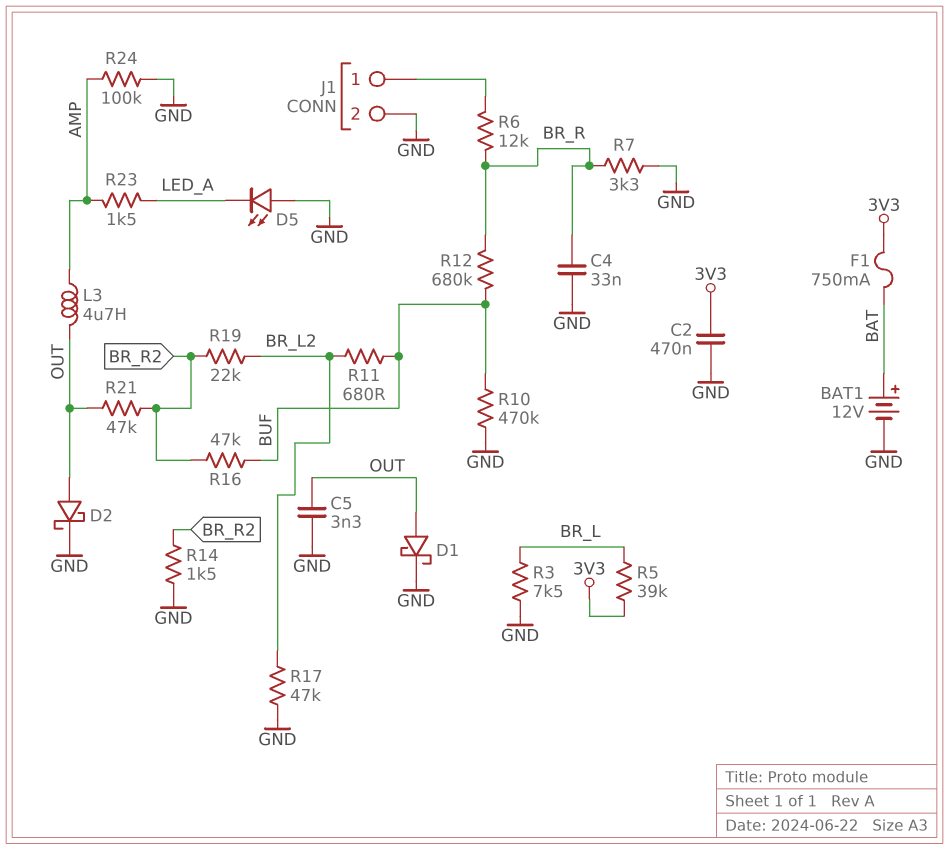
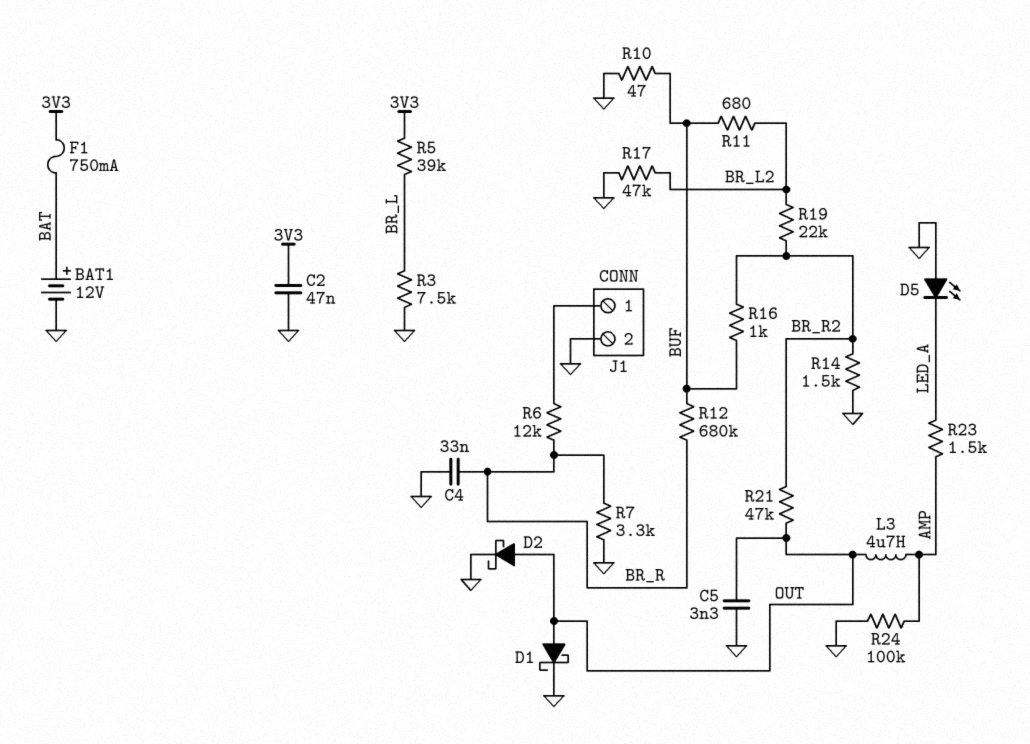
C2: 470nF (3V3, GND) -> 47nF (3V3, GND)
R10: 470k (BUF, GND) -> 47 (BUF, GND)
R16: 47k (BR_R2, BUF) -> 1k (BR_R2, BUF)

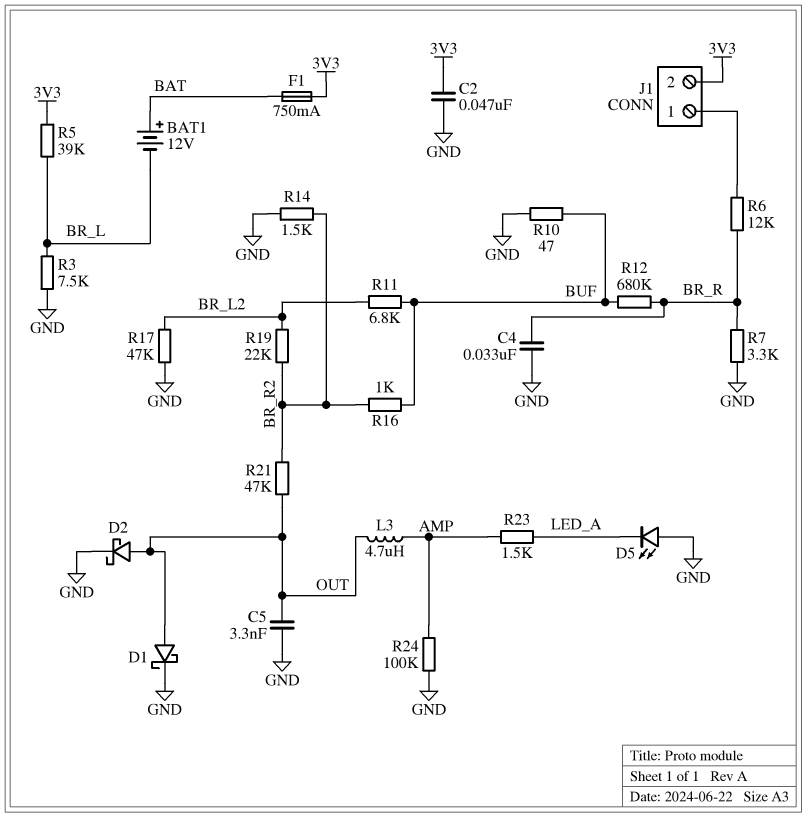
BAT1: 12V (plus BAT, minus GND) -> 12V (plus BAT, minus BR_L)
J1 pin 2: GND -> 3V3
R11: 680 (BR_L2, BUF) -> 6.8k (BR_L2, BUF)

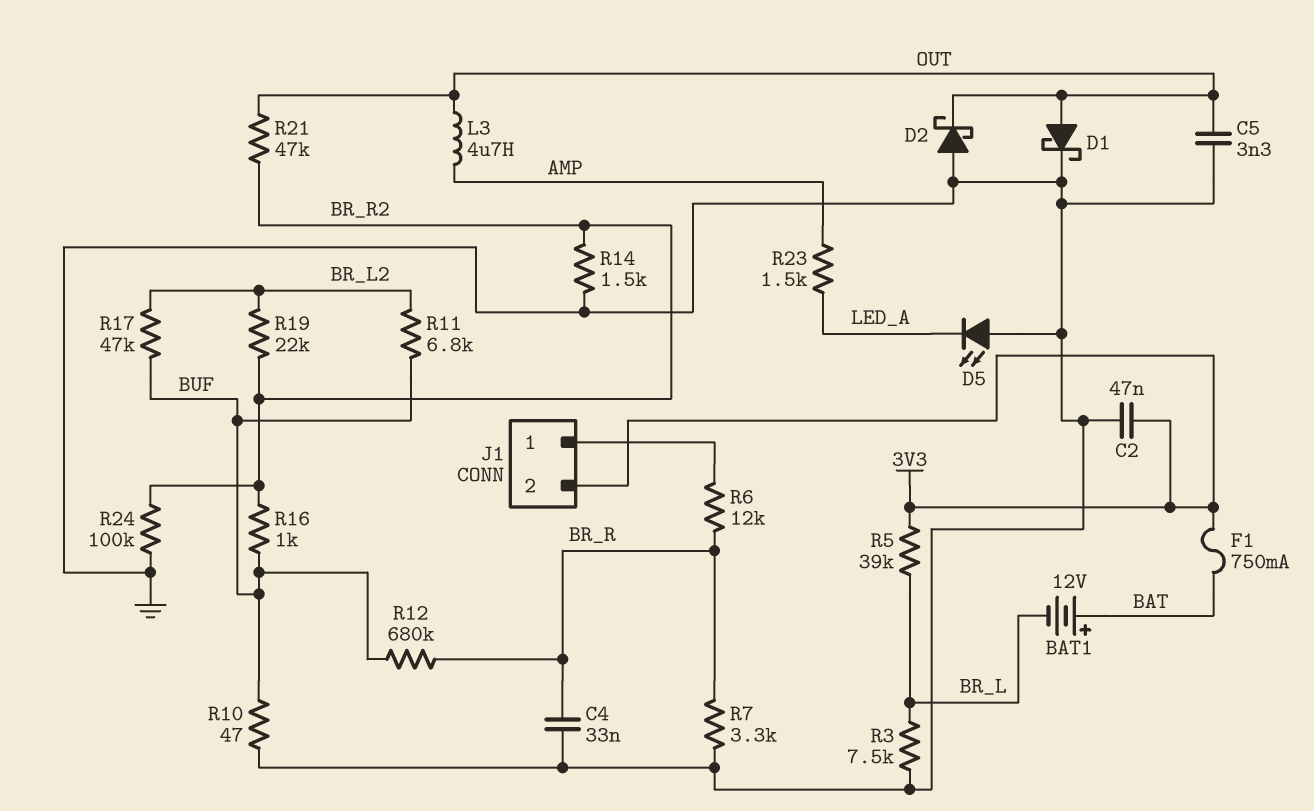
D2: schottky (A OUT, K GND) -> schottky (A GND, K OUT)
R17: 47k (BR_L2, GND) -> 47k (BR_L2, BUF)
R24: 100k (AMP, GND) -> 100k (BR_R2, GND)

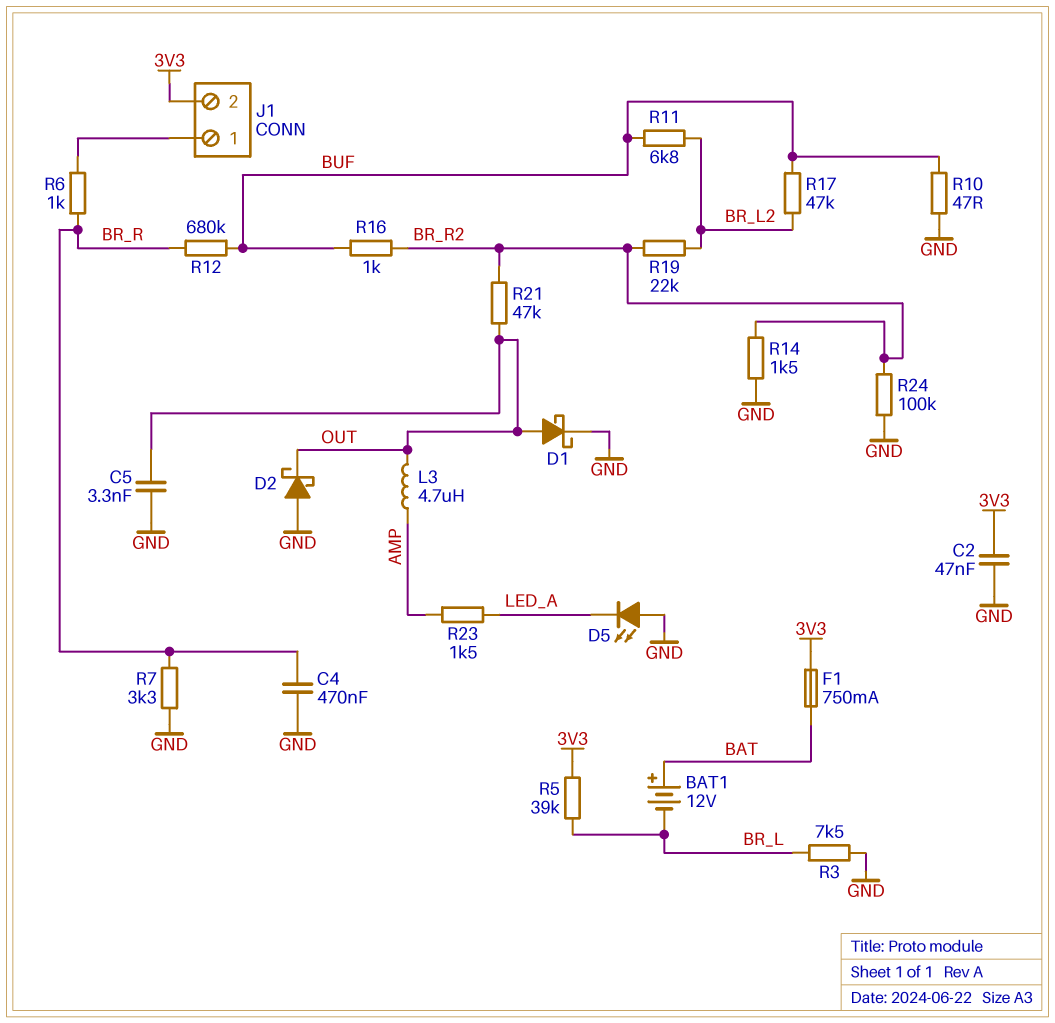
C4: 33nF (BR_R, GND) -> 470nF (BR_R, GND)
R6: 12k (BR_R, J1/1) -> 1k (BR_R, J1/1)

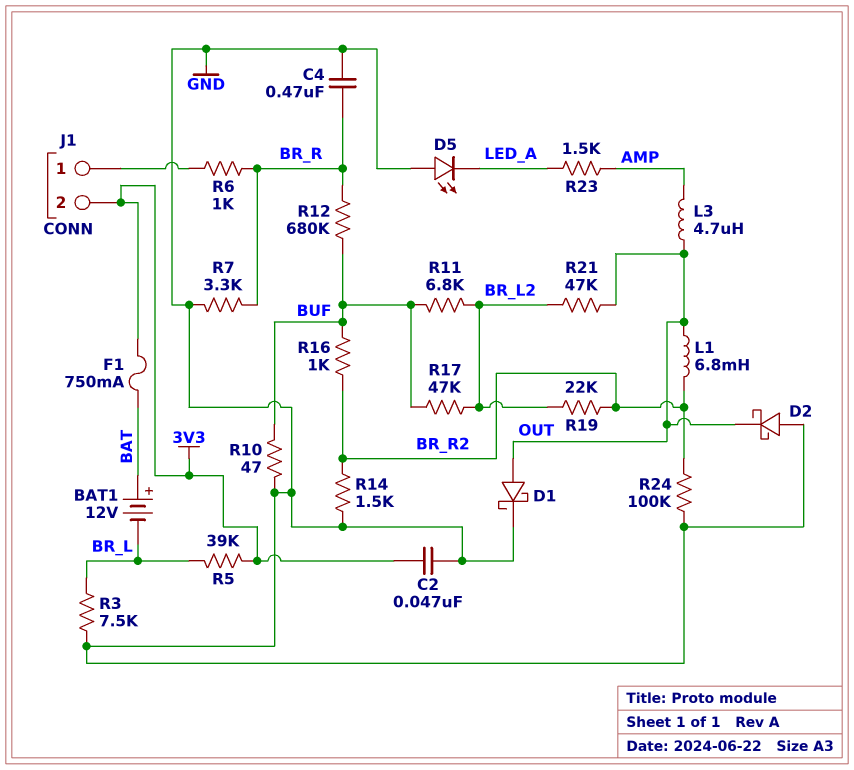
C5: 3.3nF (GND, OUT) -> none
L1: none -> 6.8mH (BR_R2, OUT)
R21: 47k (BR_R2, OUT) -> 47k (BR_L2, OUT)

